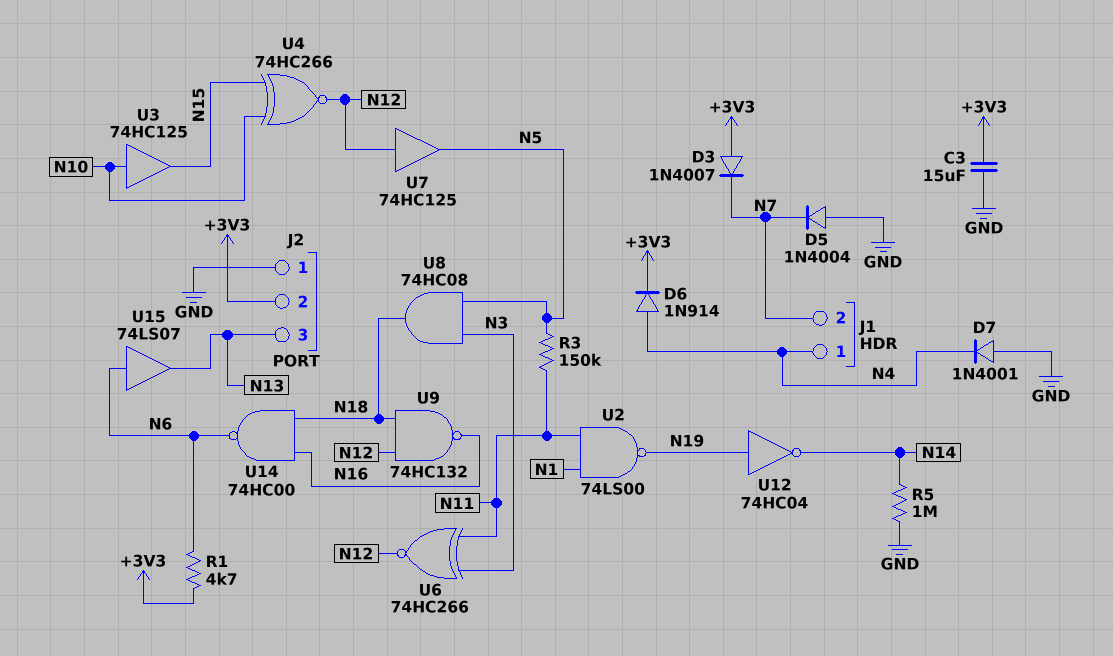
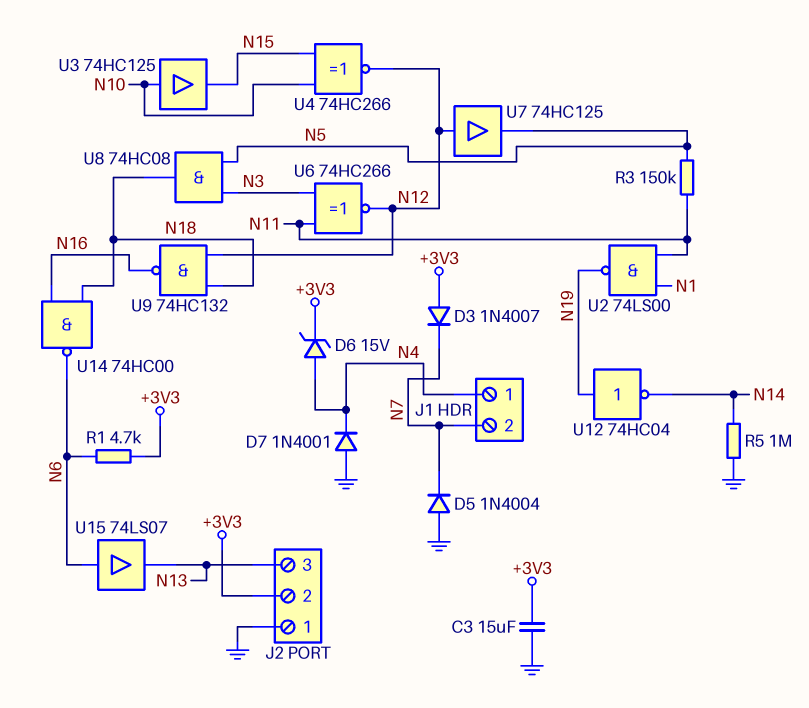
D6: diode 1N914 (A N4, K +3V3) -> zener 15V (A N4, K +3V3)

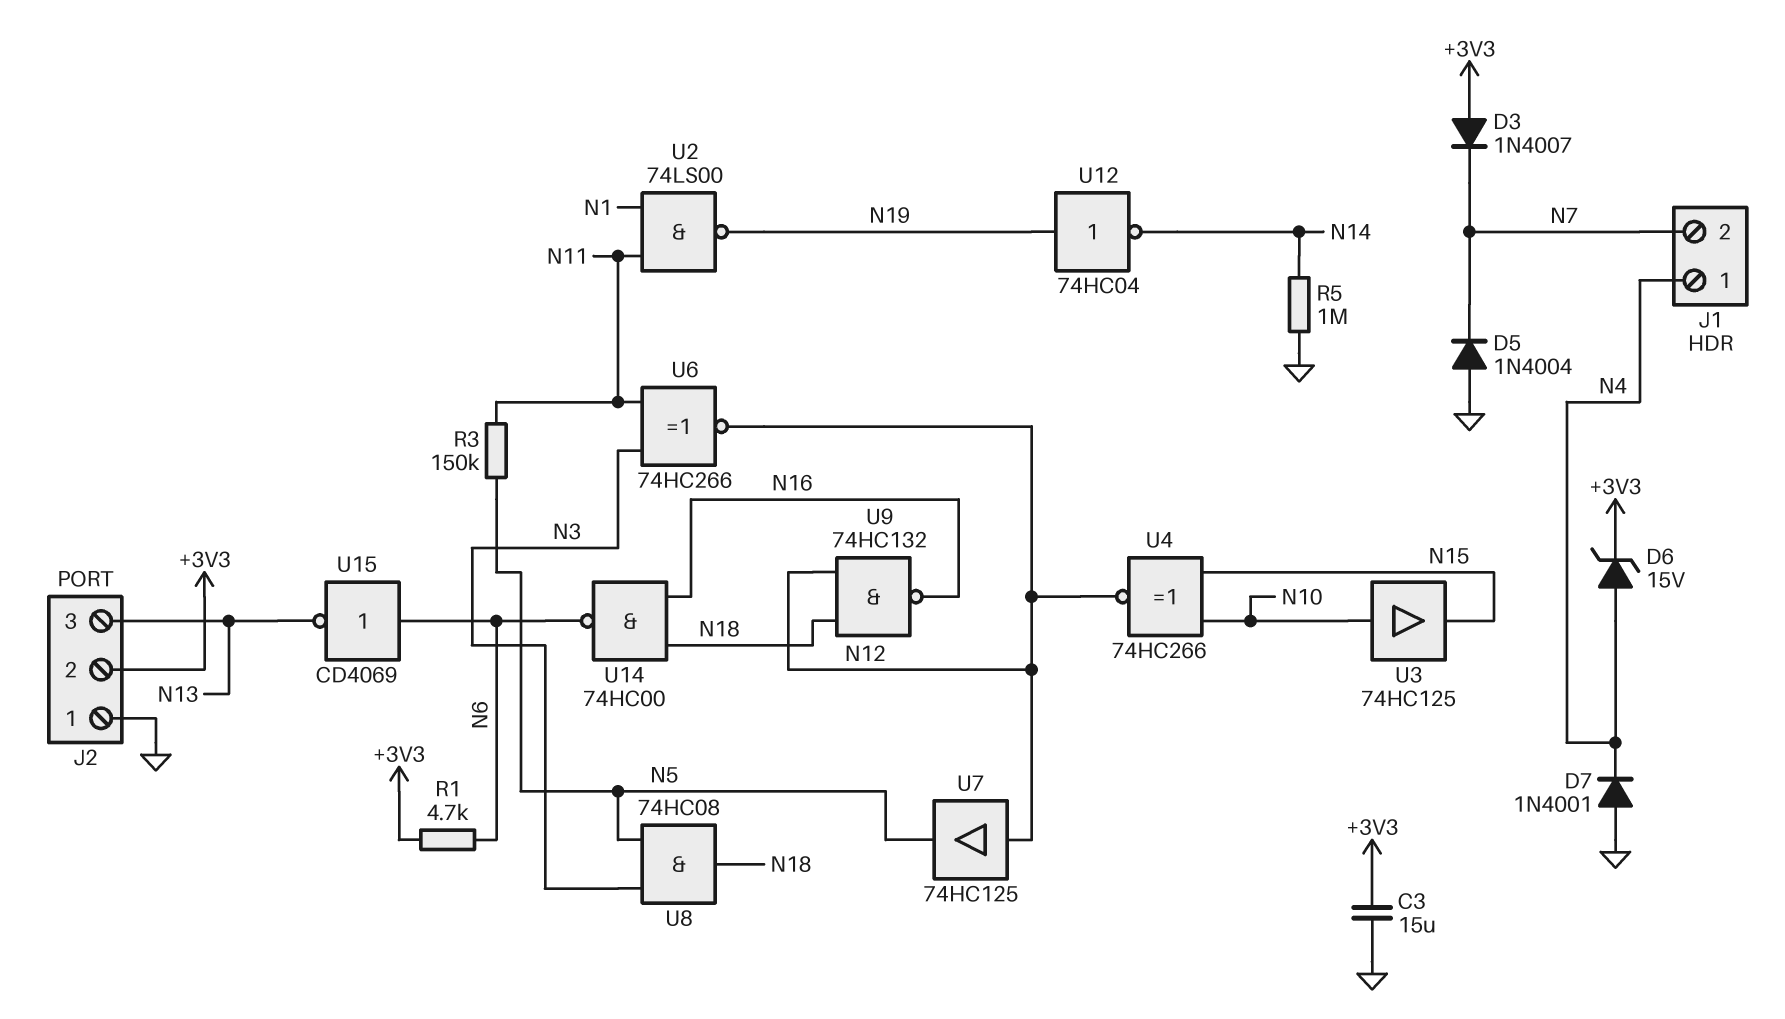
U15: buffer 74LS07 (in N6, out N13) -> NOT CD4069 (in N6, out N13)

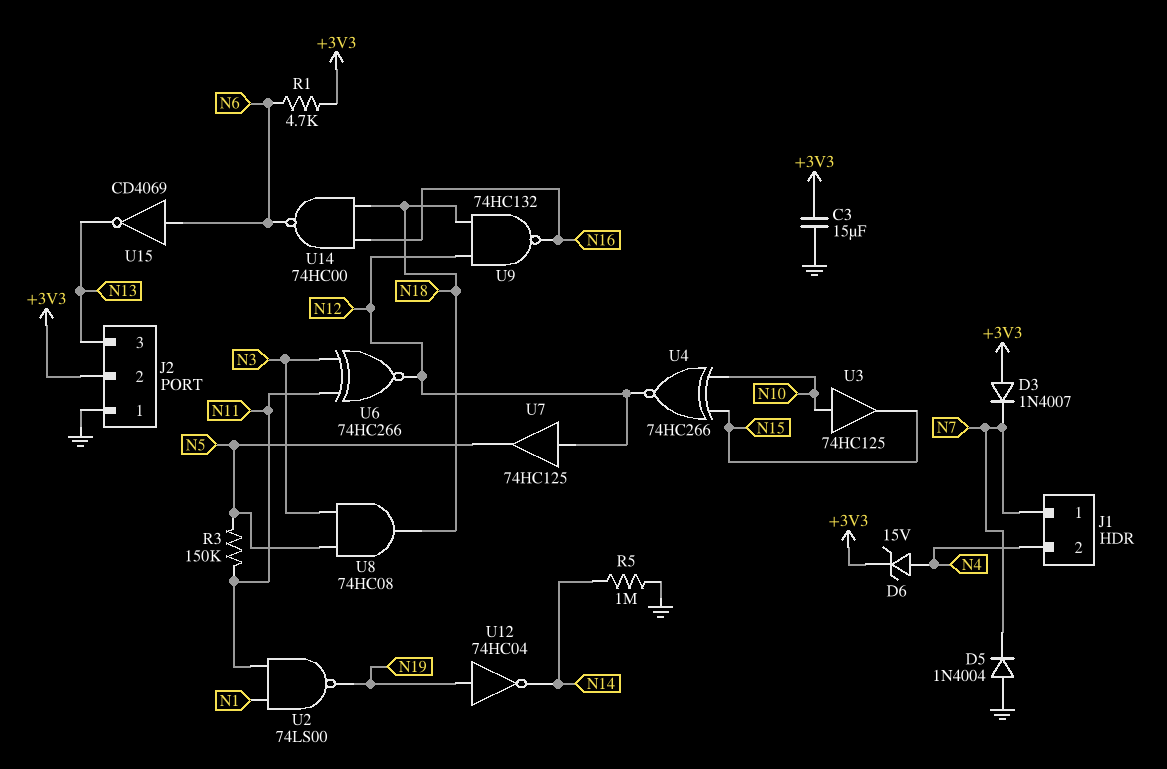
D7: diode 1N4001 (A GND, K N4) -> none
J1 pin 1: N4 -> N7
J1 pin 2: N7 -> N4

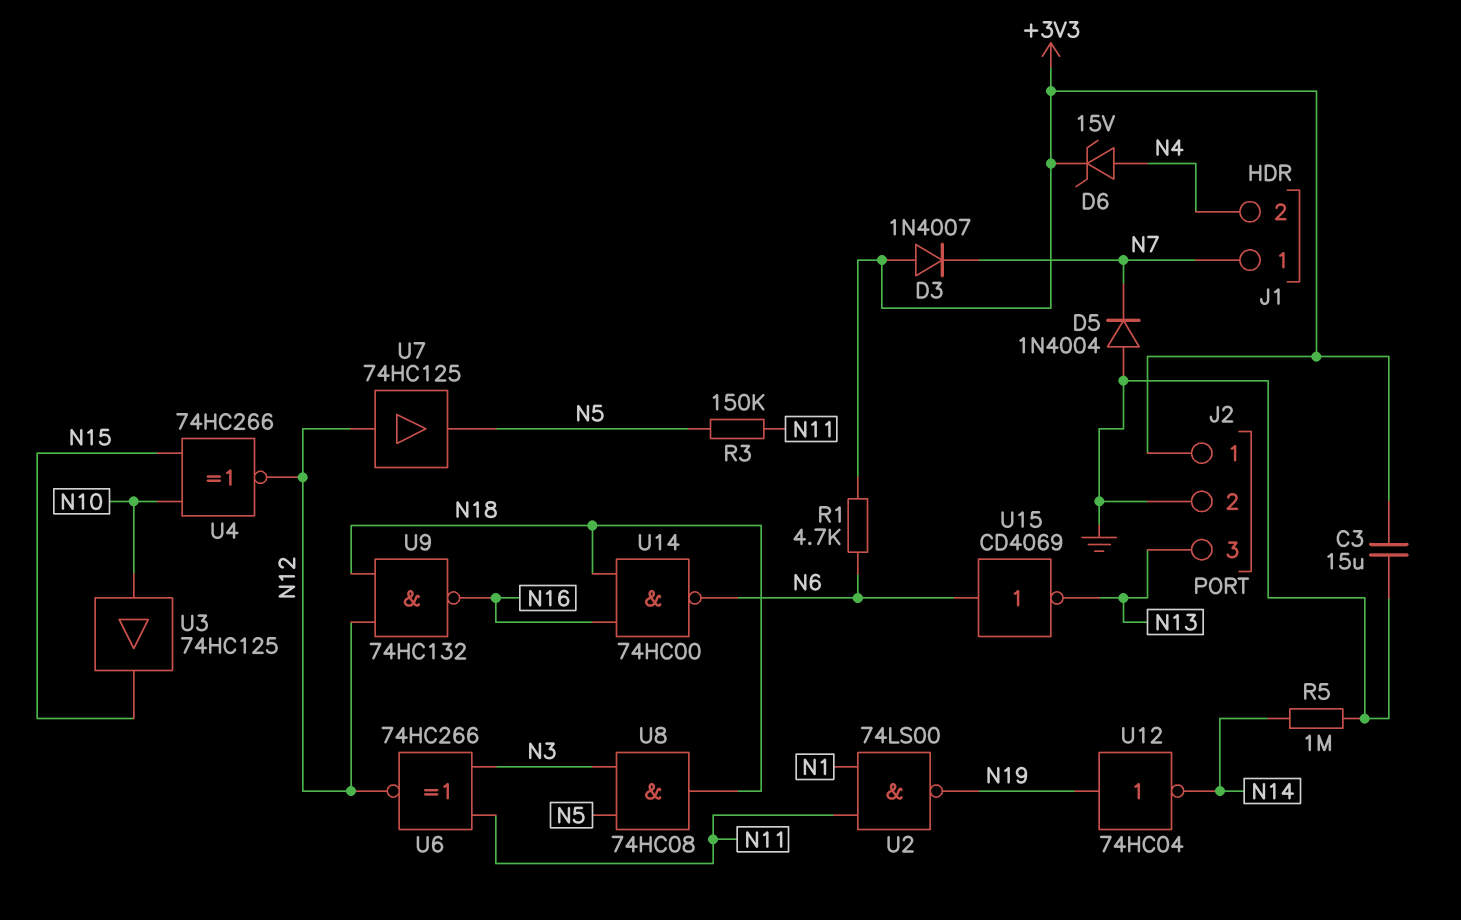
J2 pin 1: GND -> +3V3
J2 pin 2: +3V3 -> GND

